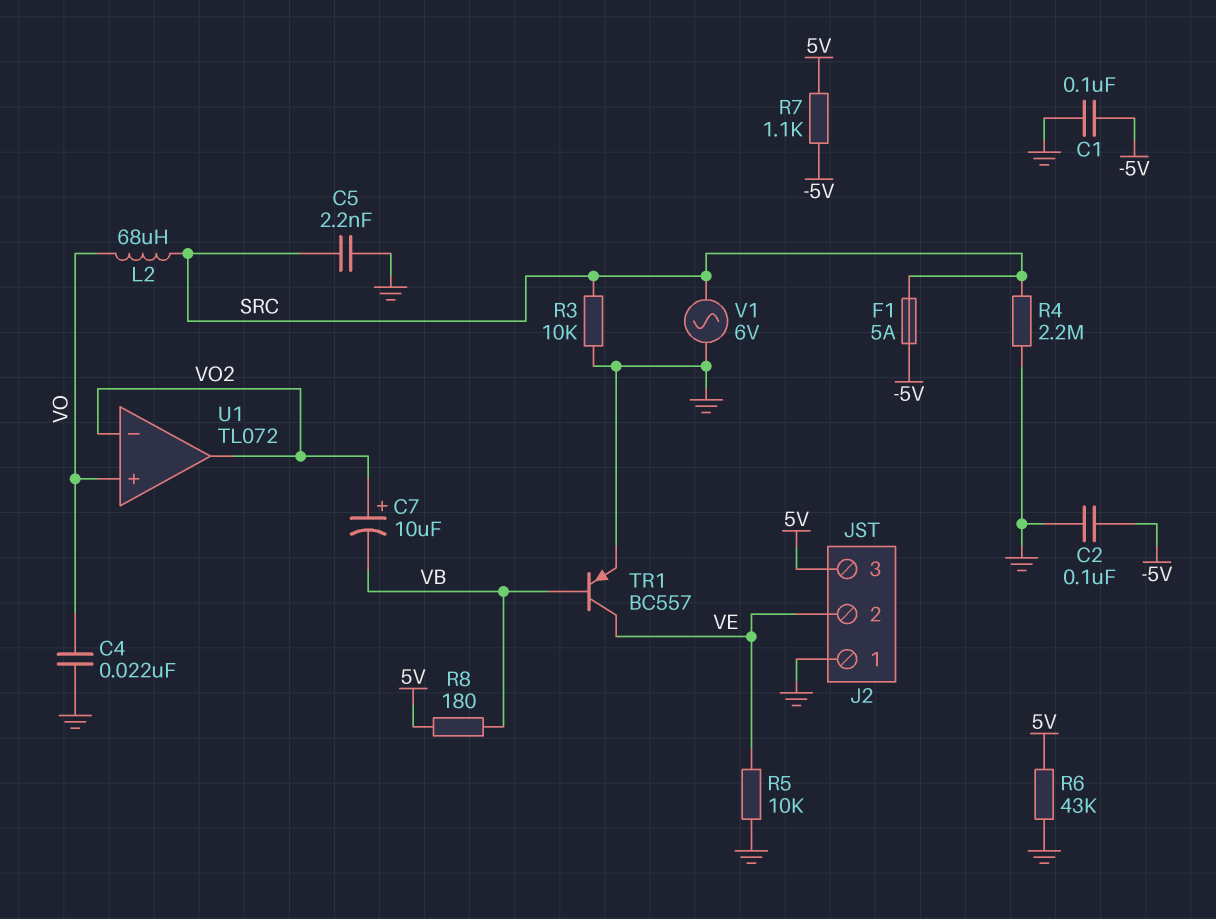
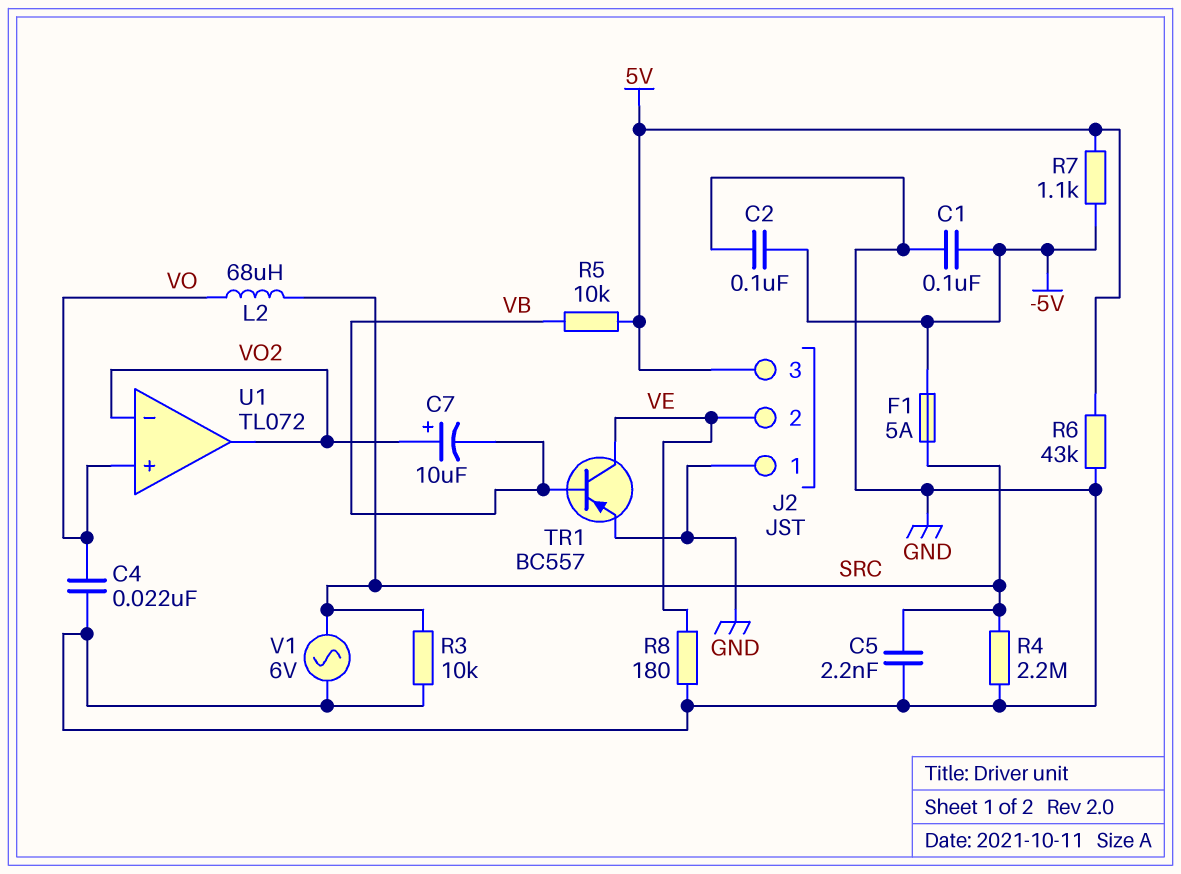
R5: 10k (GND, VE) -> 10k (5V, VB)
R8: 180 (5V, VB) -> 180 (GND, VE)

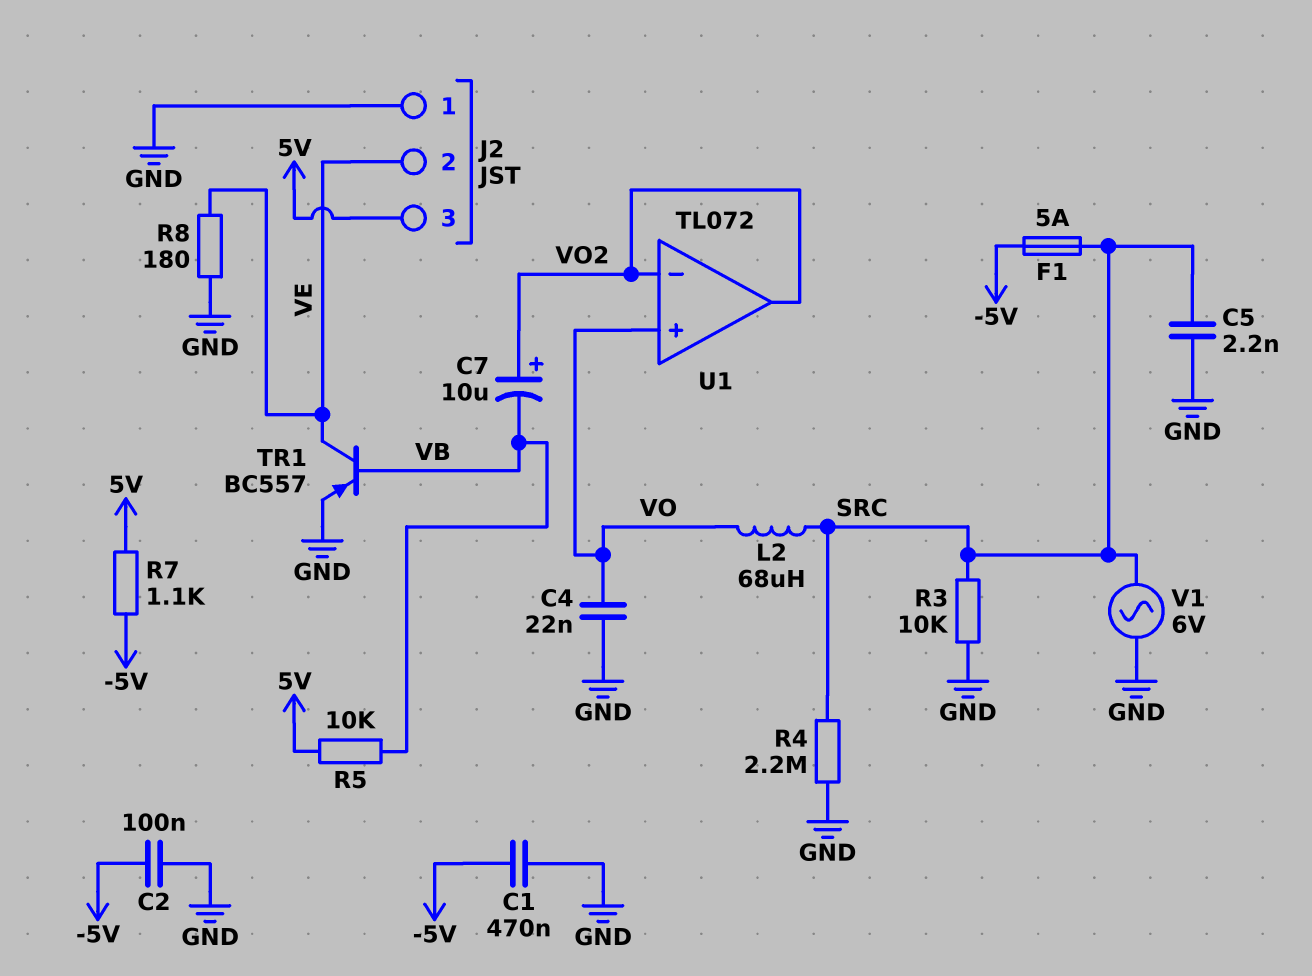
C1: 100nF (-5V, GND) -> 470nF (-5V, GND)
R6: 43k (5V, GND) -> none

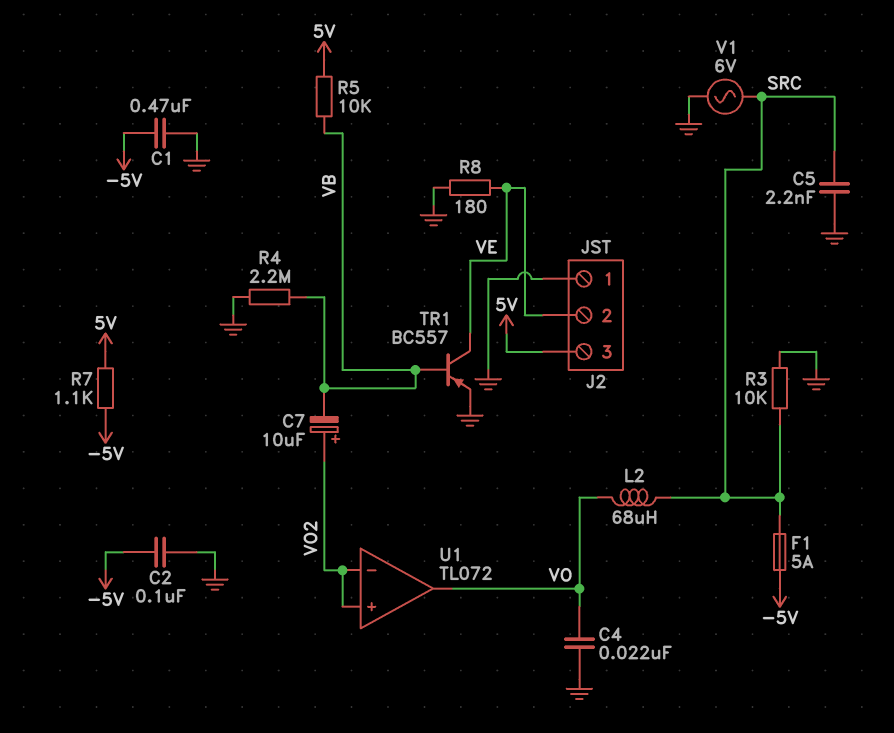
R4: 2.2M (GND, SRC) -> 2.2M (GND, VB)
U1 pin in+: VO -> VO2
U1 pin out: VO2 -> VO

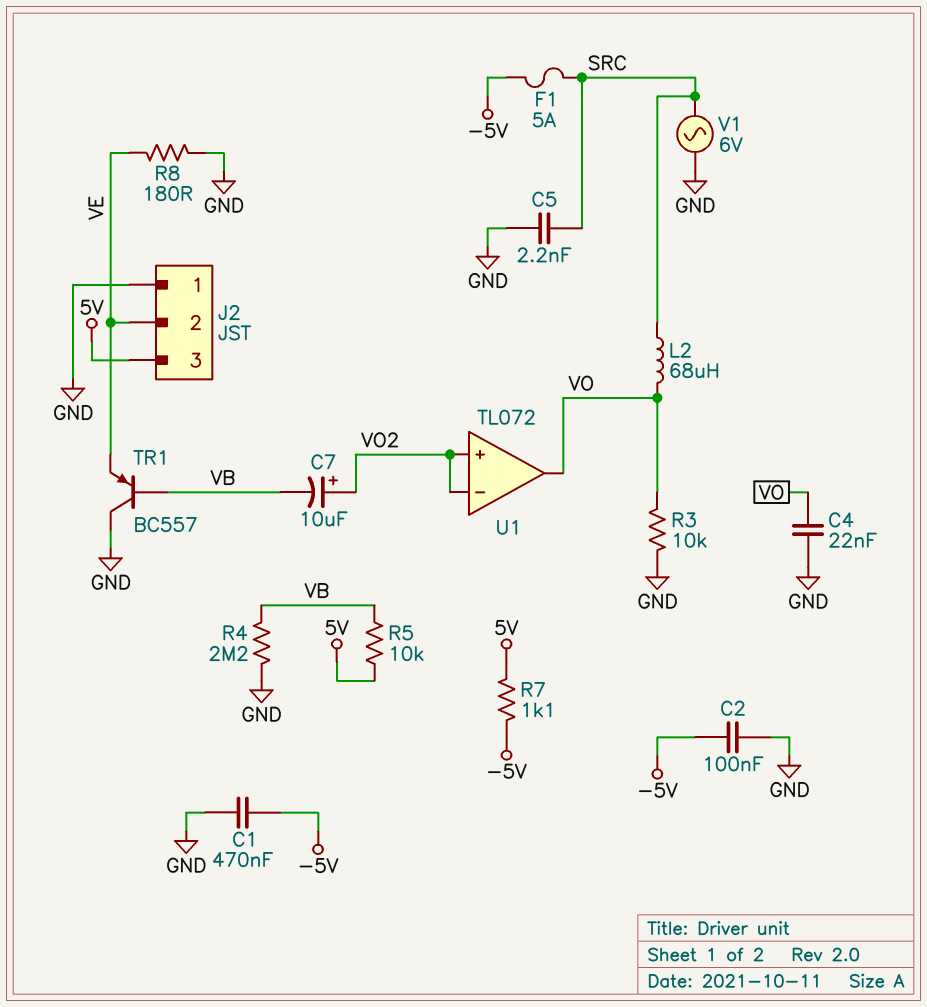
R3: 10k (GND, SRC) -> 10k (GND, VO)
TR1: PNP BC557 (B VB, C VE, E GND) -> PNP BC557 (B VB, C GND, E VE)

